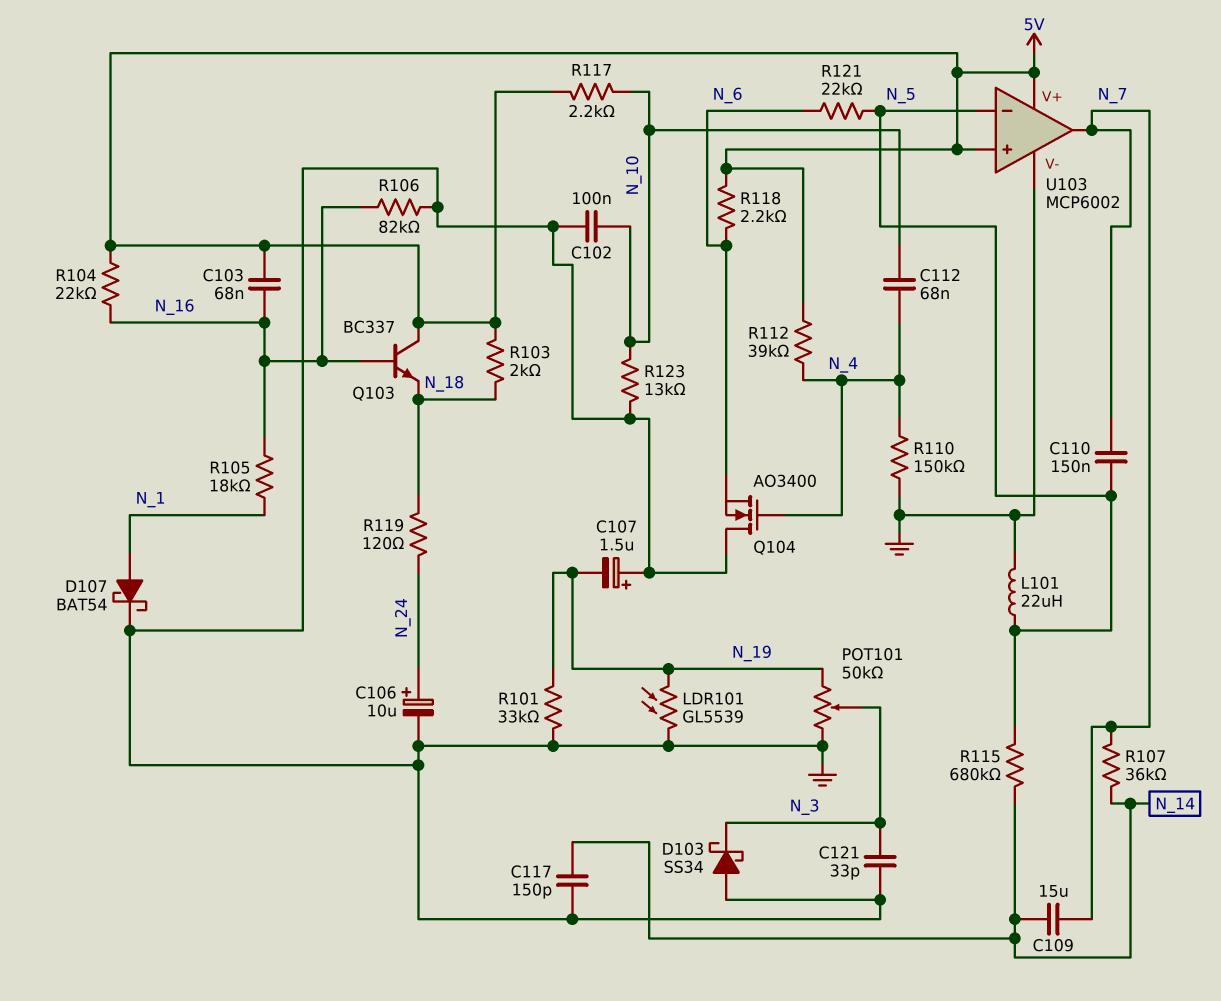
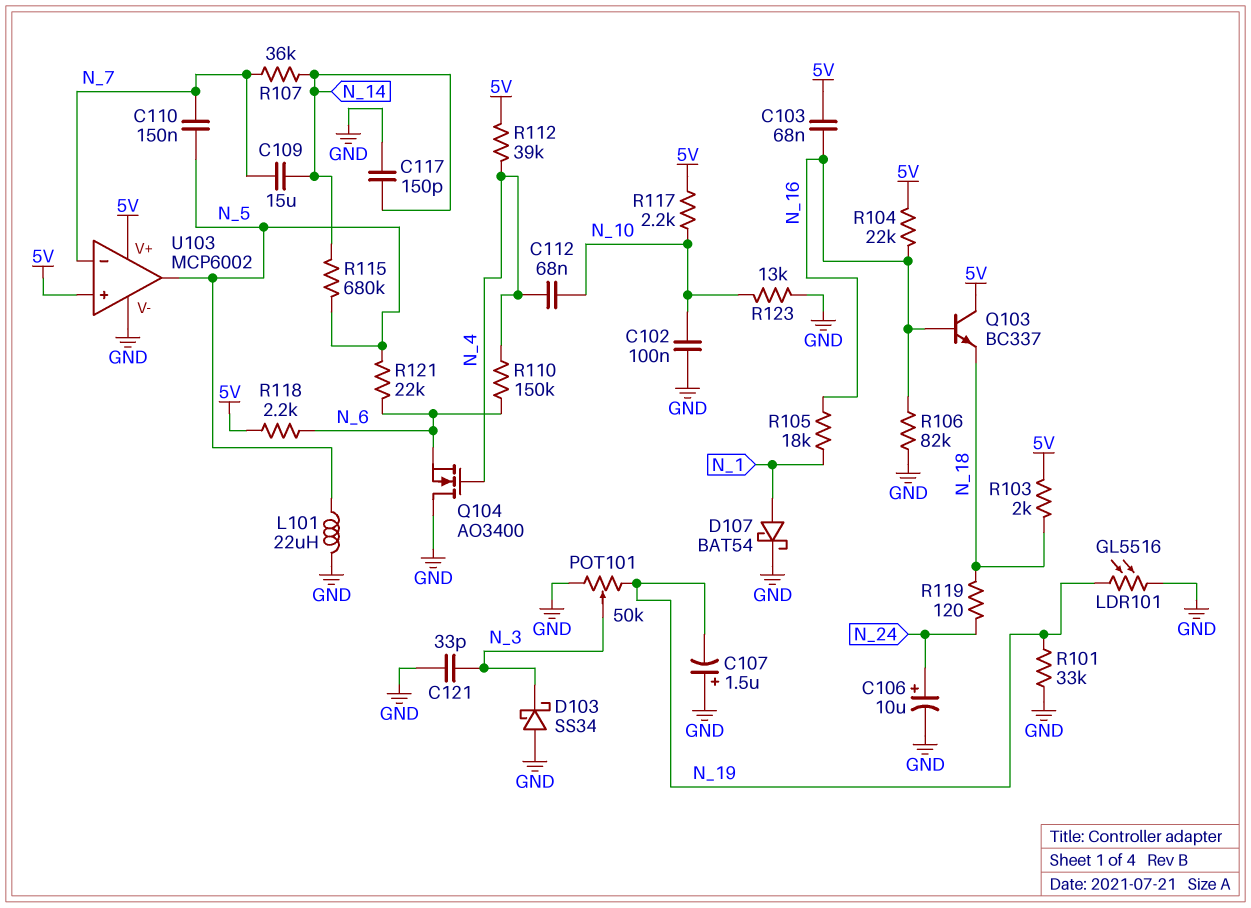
LDR101: GL5539 (GND, N_19) -> GL5516 (GND, N_19)
R110: 150k (GND, N_4) -> 150k (N_4, N_6)
U103 pin in-: N_5 -> N_7
U103 pin out: N_7 -> N_5

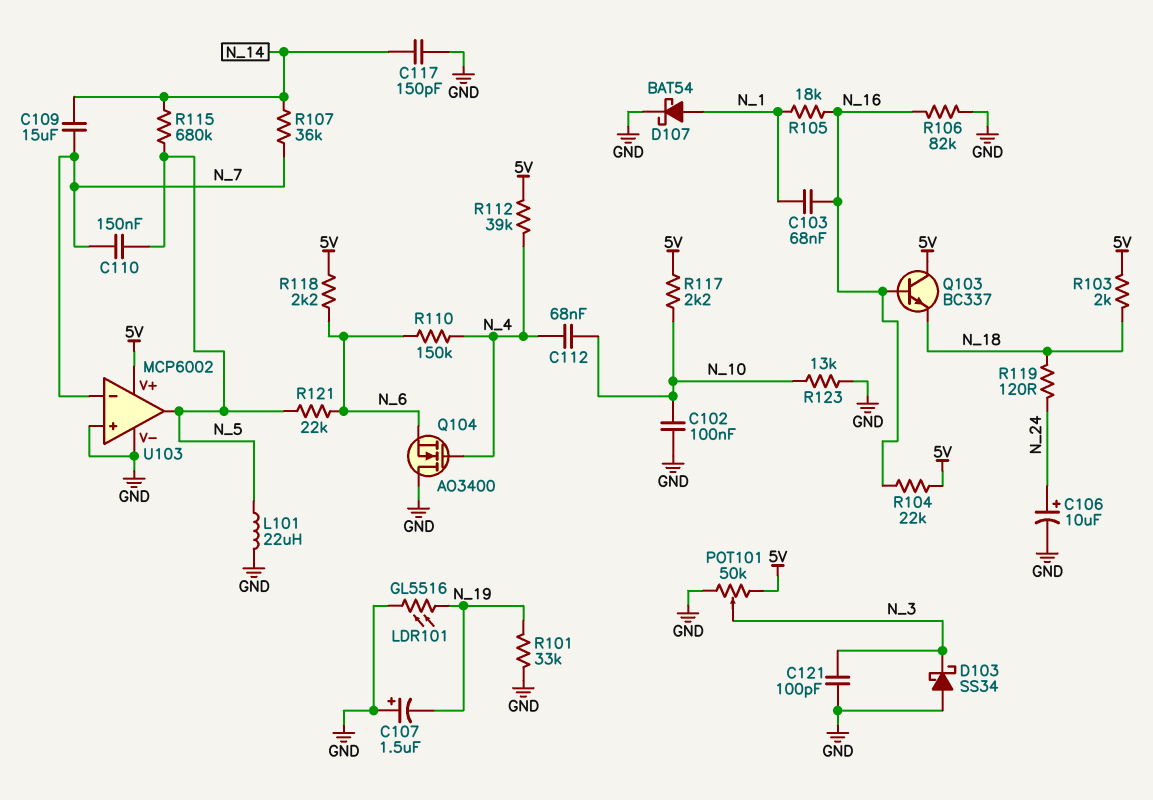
C103: 68nF (5V, N_16) -> 68nF (N_1, N_16)
C121: 33pF (GND, N_3) -> 100pF (GND, N_3)
POT101: 50k (GND, N_19, wiper N_3) -> 50k (5V, GND, wiper N_3)
U103 pin in+: 5V -> GND

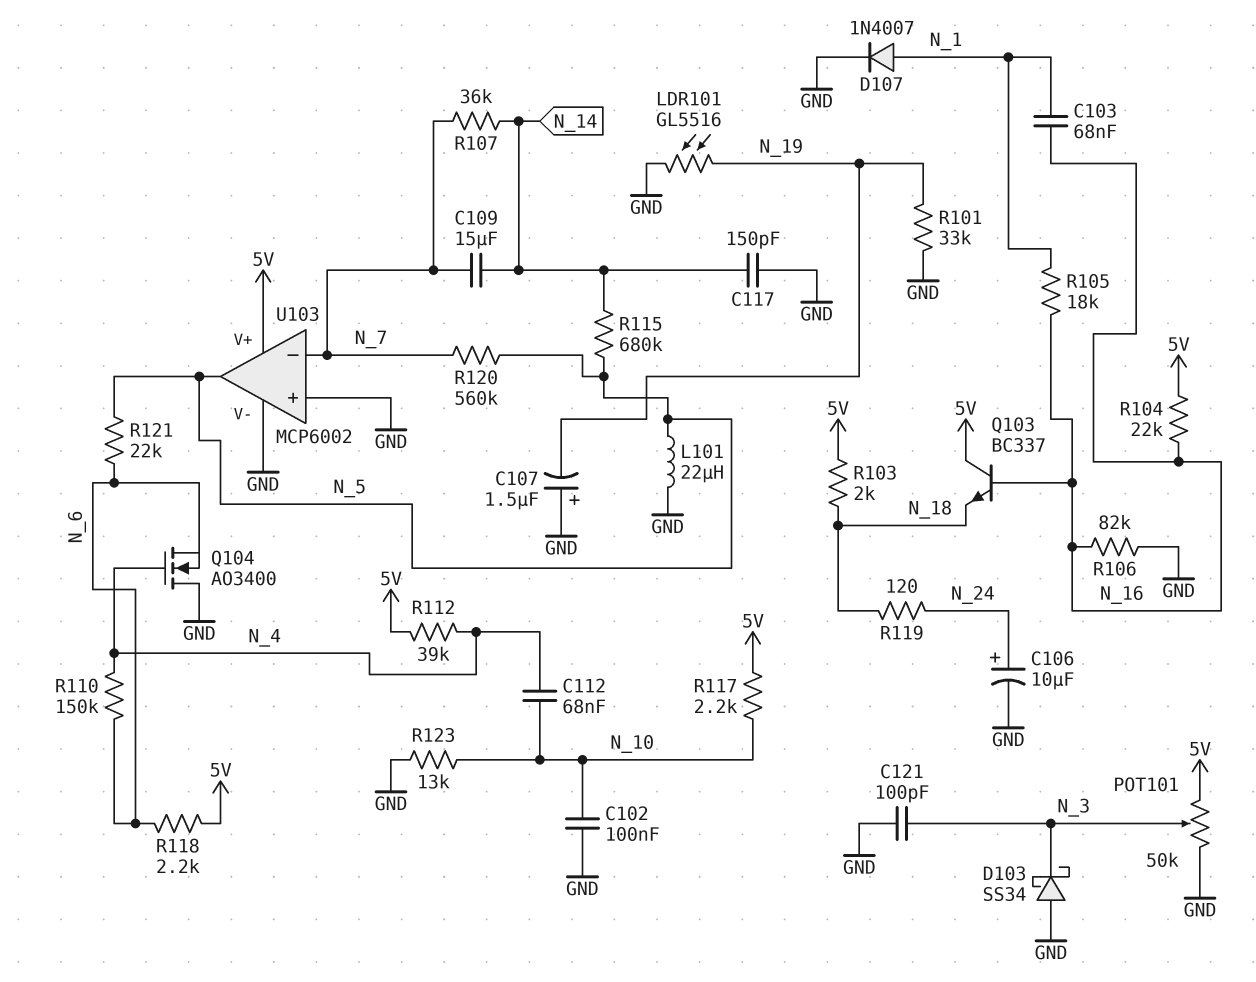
C110: 150nF (N_5, N_7) -> none
D107: schottky BAT54 (A N_1, K GND) -> diode 1N4007 (A N_1, K GND)
R120: none -> 560k (N_5, N_7)

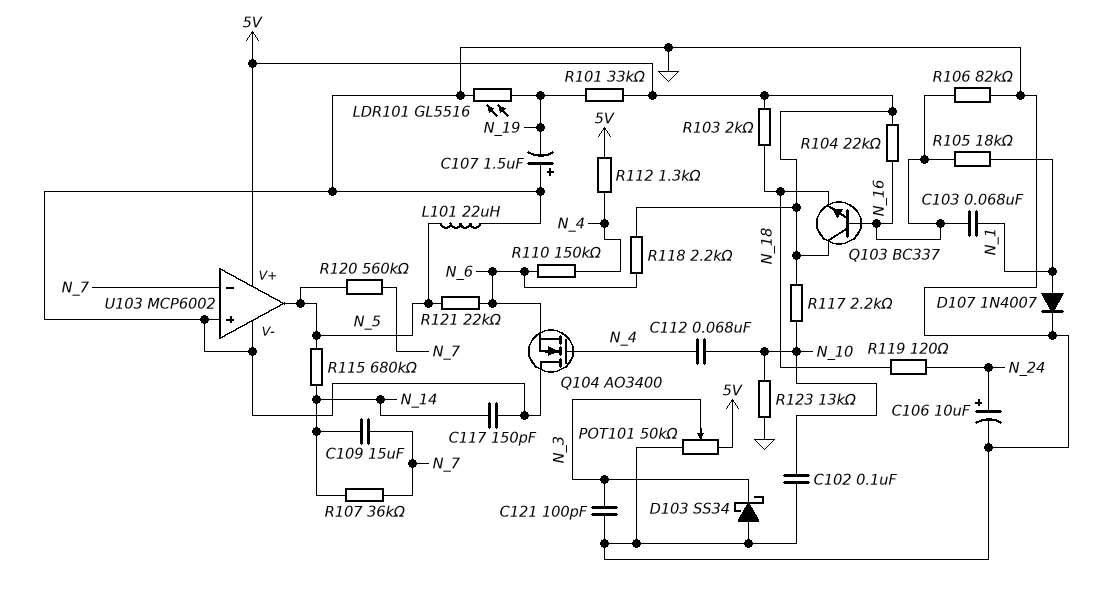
R101: 33k (GND, N_19) -> 33k (5V, N_19)
R112: 39k (5V, N_4) -> 1.3k (5V, N_4)

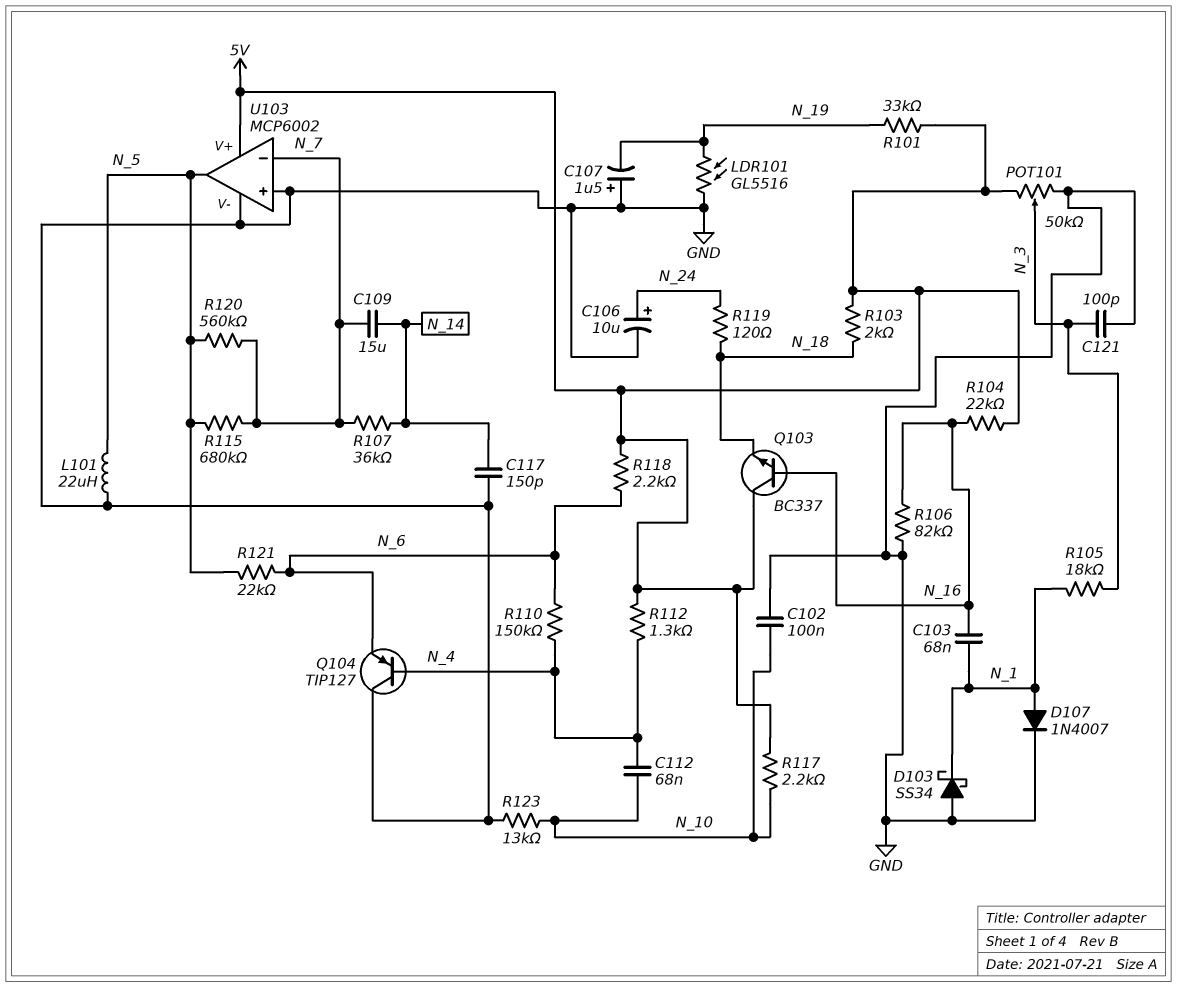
D103: schottky SS34 (A GND, K N_3) -> schottky SS34 (A GND, K N_1)
Q104: NMOS AO3400 (G N_4, D GND, S N_6) -> PNP TIP127 (B N_4, C GND, E N_6)
R105: 18k (N_1, N_16) -> 18k (N_1, N_3)
R115: 680k (N_5, N_14) -> 680k (N_5, N_7)

